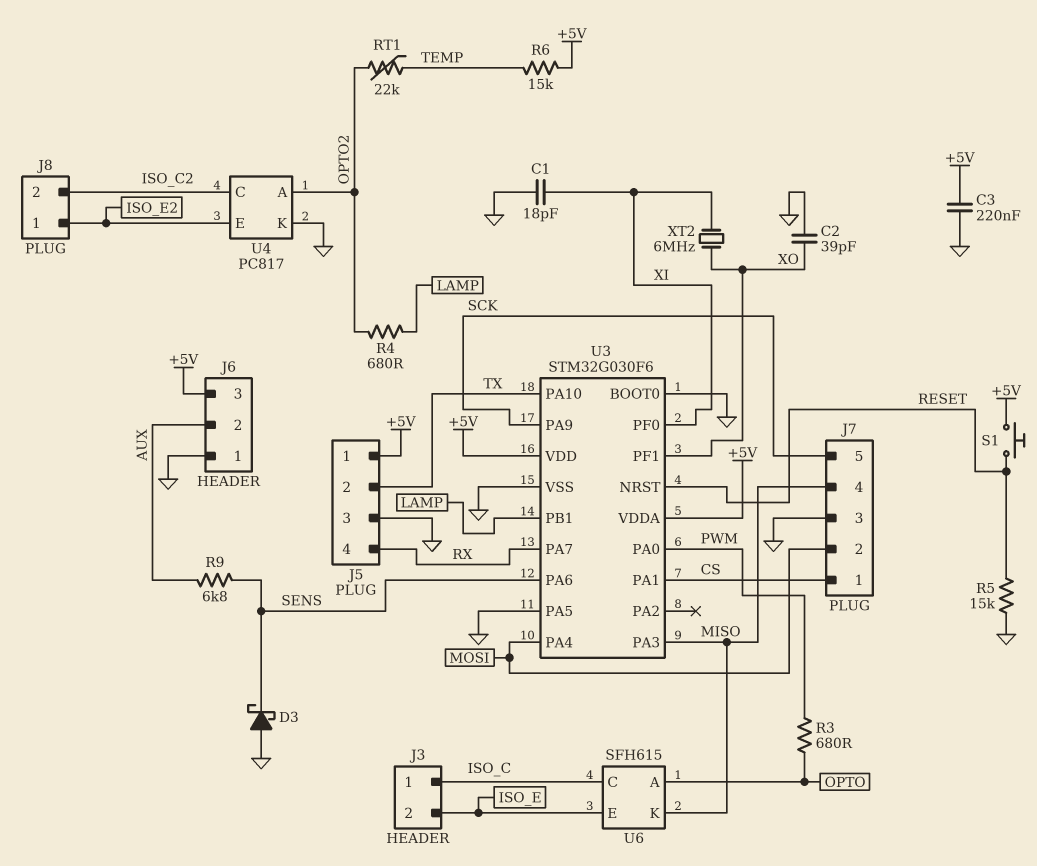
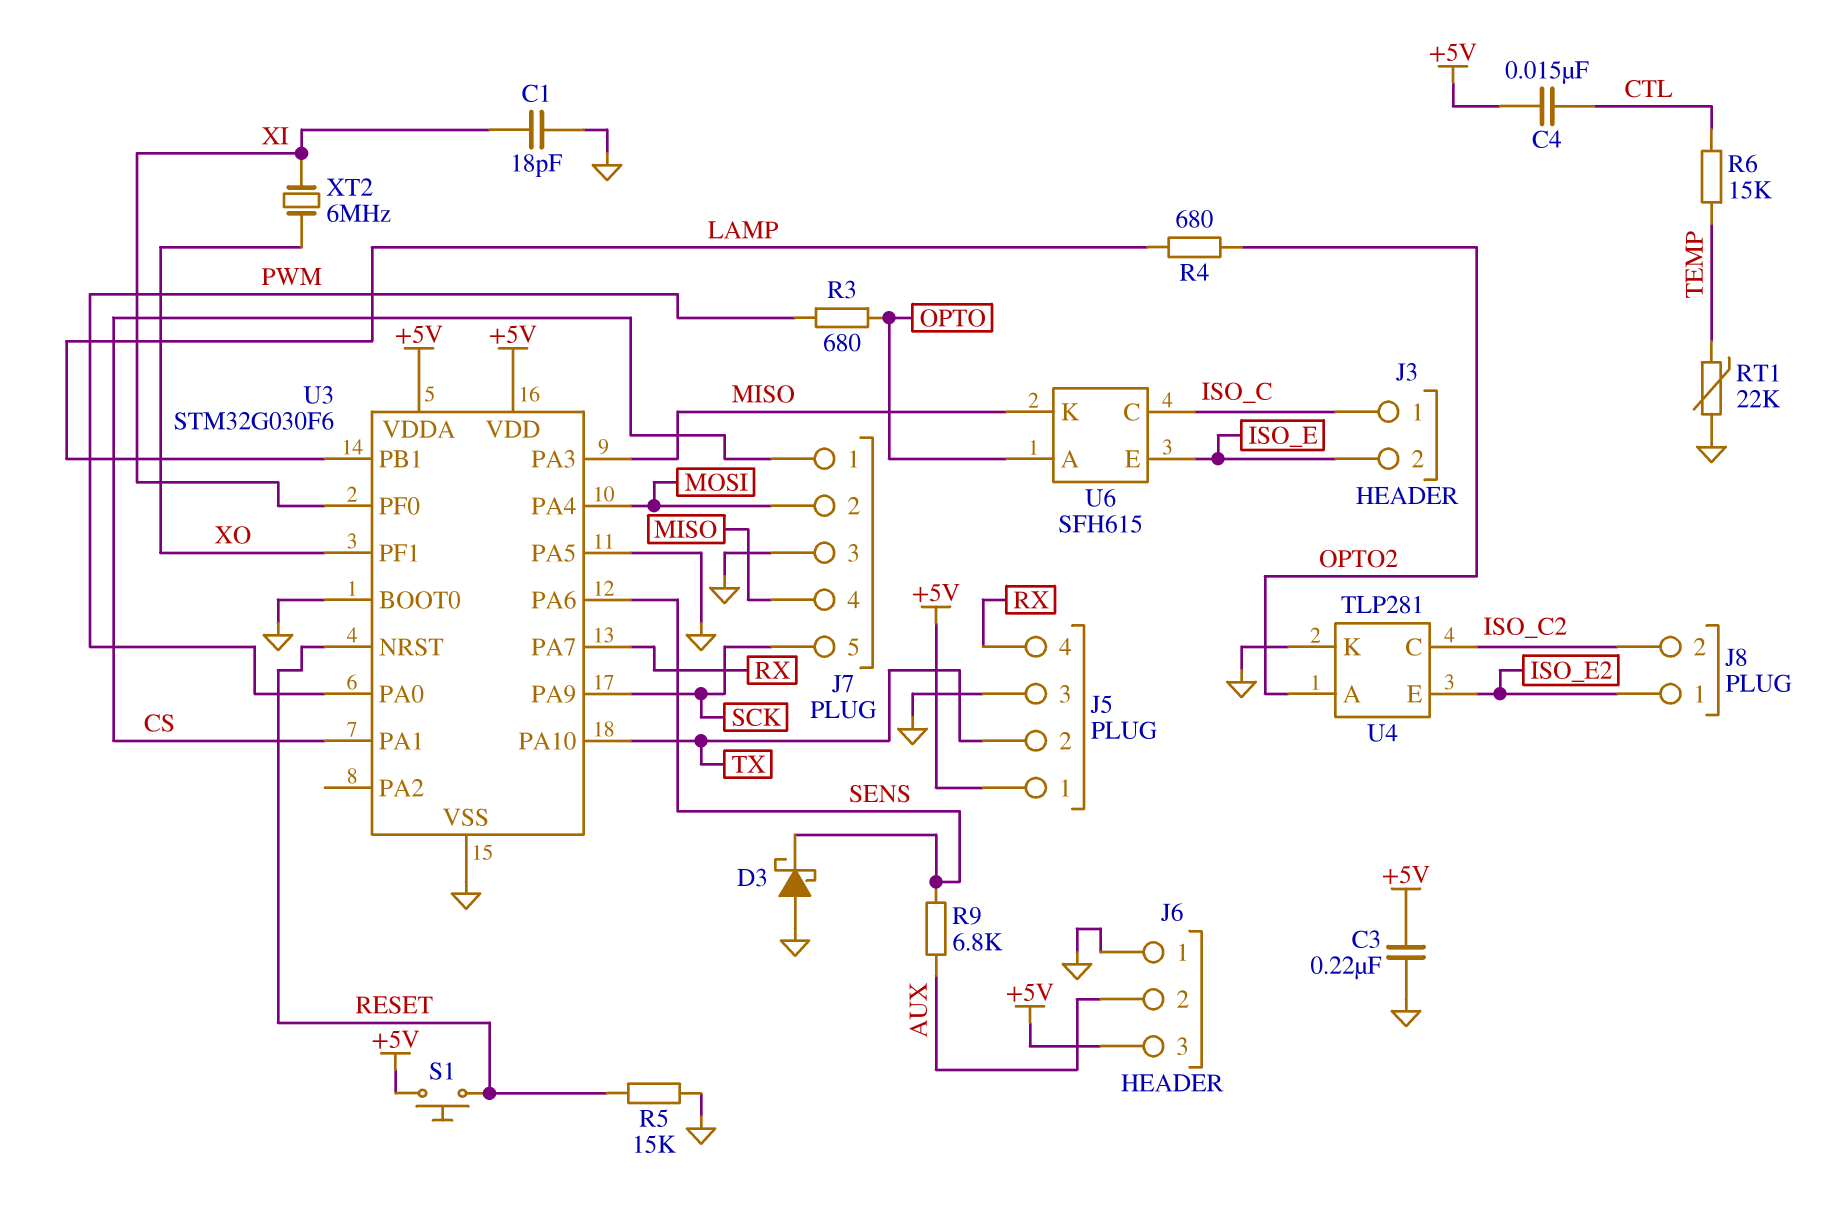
C2: 39pF (GND, XO) -> none
C4: none -> 15nF (+5V, CTL)
R6: 15k (+5V, TEMP) -> 15k (CTL, TEMP)
RT1: 22k (OPTO2, TEMP) -> 22k (GND, TEMP)
U4: PC817 -> TLP281

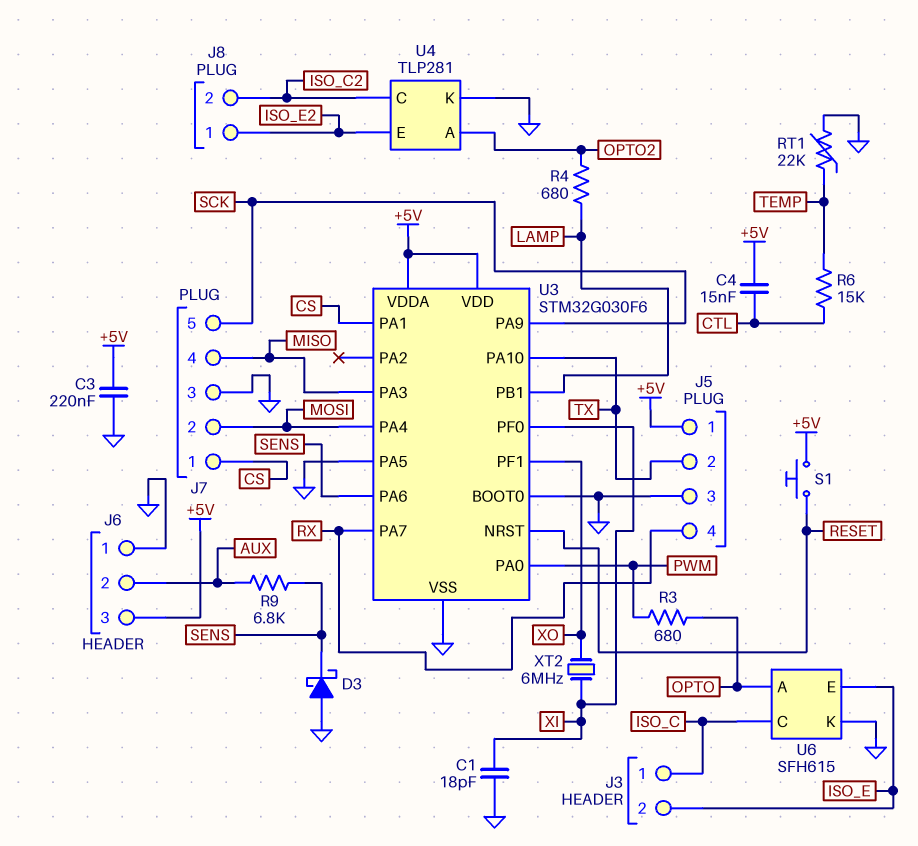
R5: 15k (GND, RESET) -> none
U6 pin K: MISO -> GND

